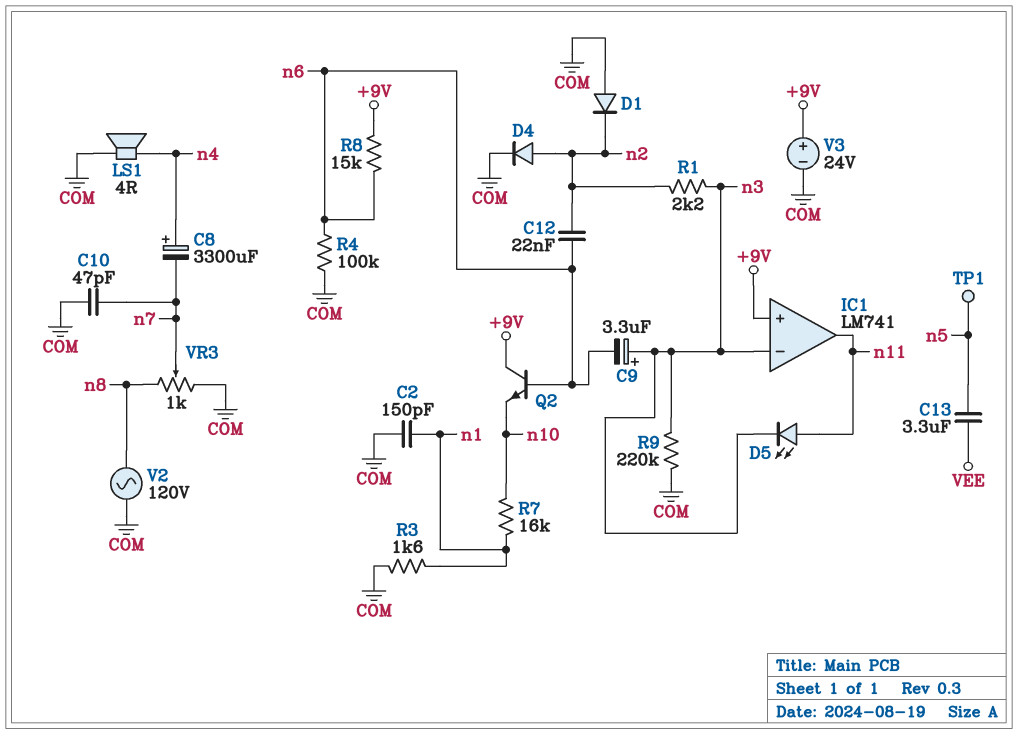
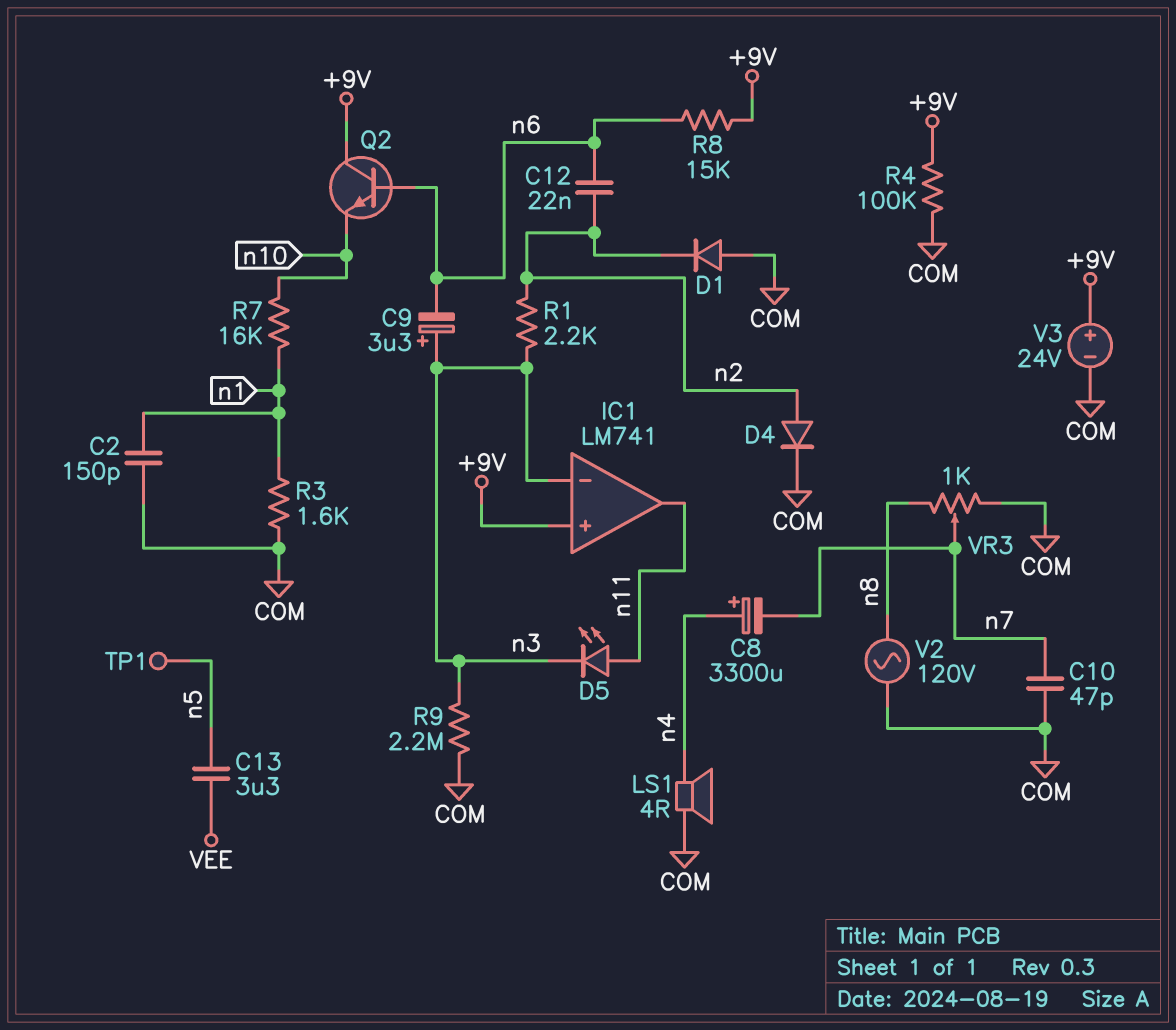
R4: 100k (COM, n6) -> 100k (+9V, COM)
R9: 220k (COM, n3) -> 2.2M (COM, n3)

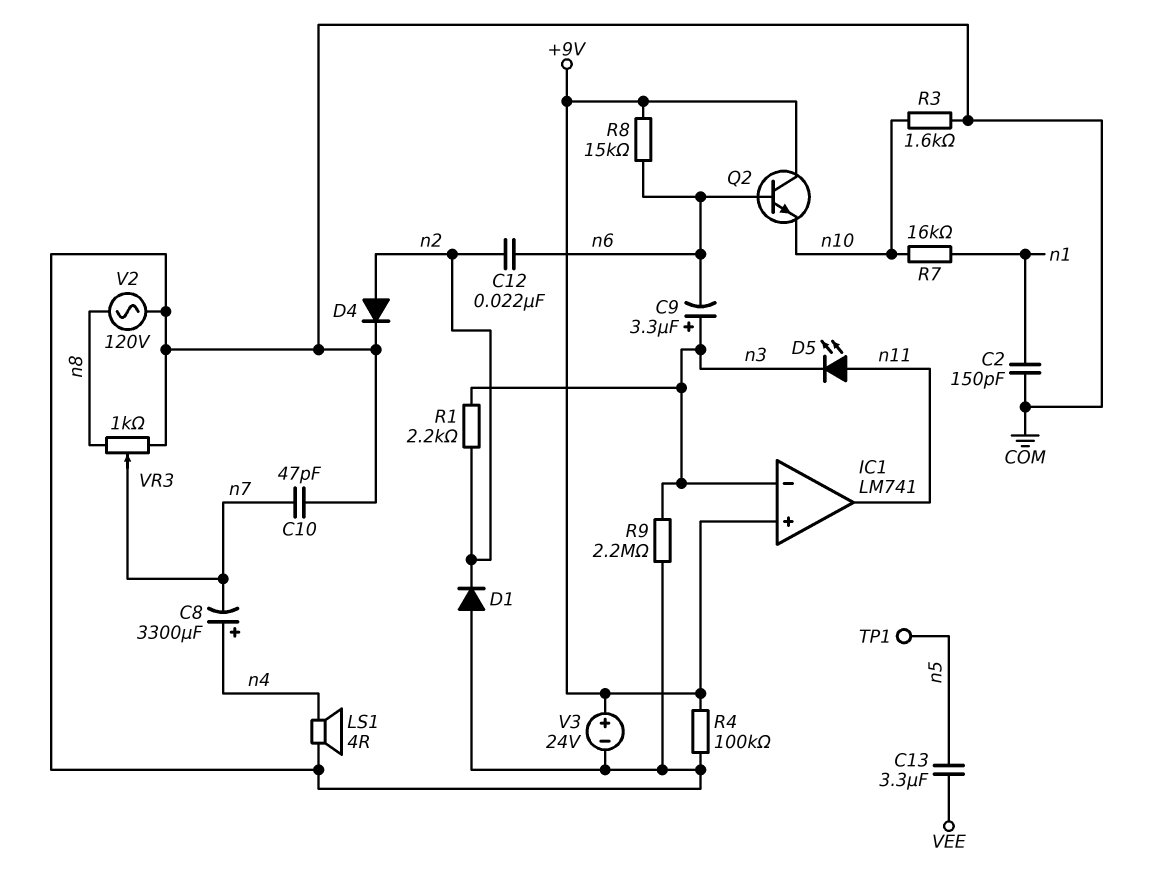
R3: 1.6k (COM, n1) -> 1.6k (COM, n10)

